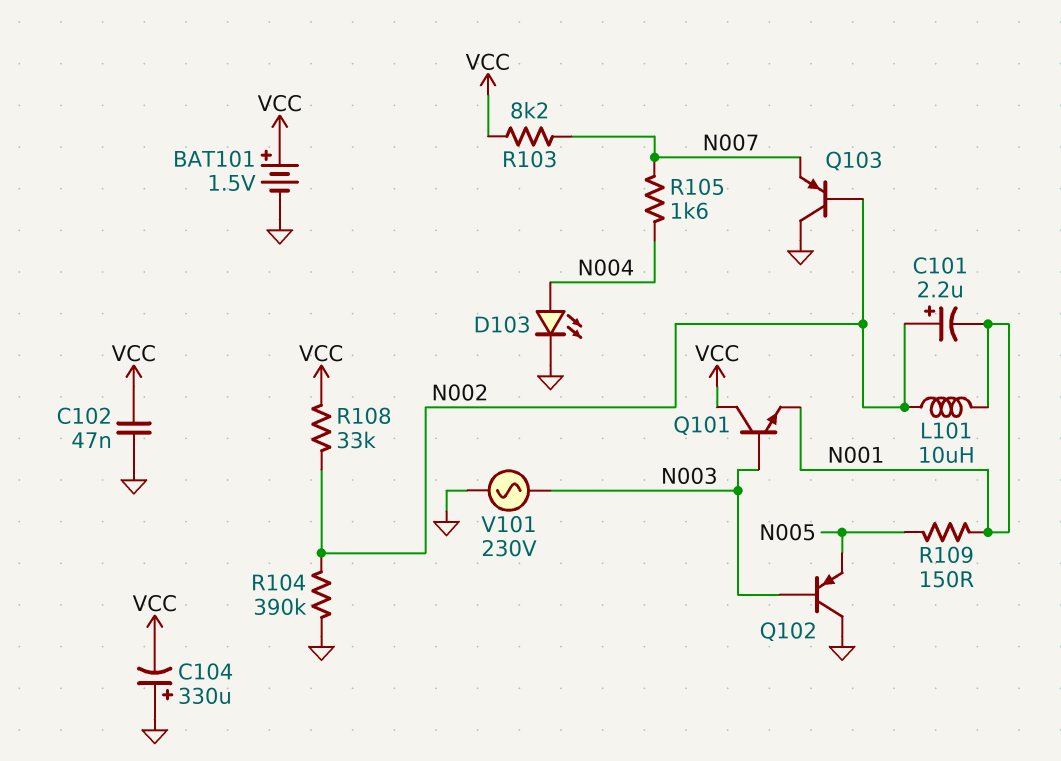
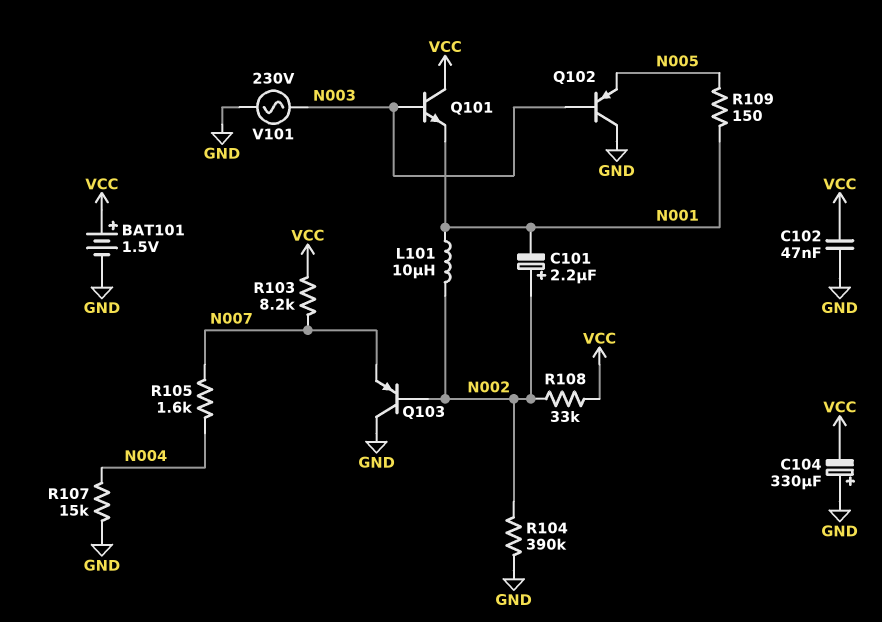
D103: LED (A N004, K GND) -> none
R107: none -> 15k (GND, N004)

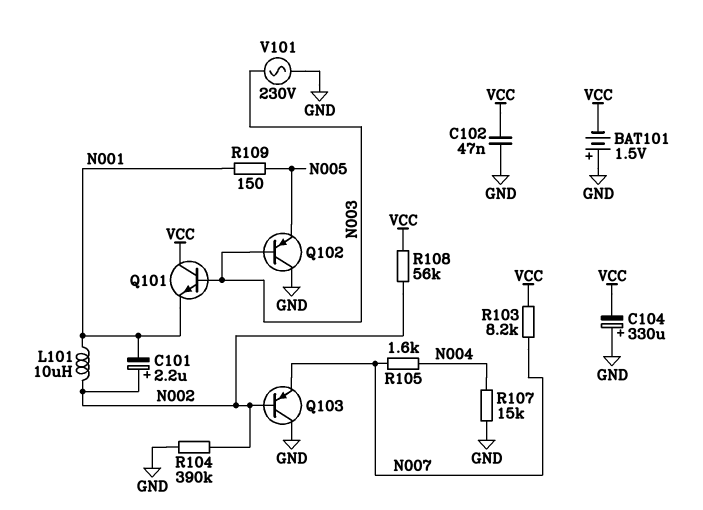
BAT101: 1.5V (plus VCC, minus GND) -> 1.5V (plus GND, minus VCC)
R108: 33k (N002, VCC) -> 56k (N002, VCC)

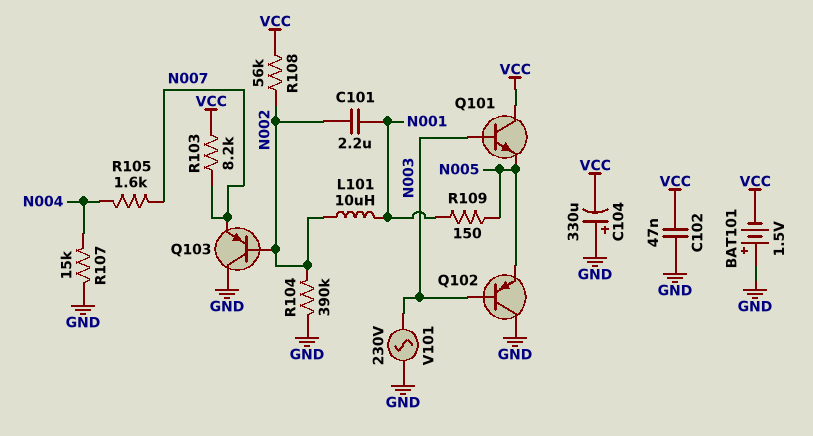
C101: 2.2uF (plus N002, minus N001) -> 2.2uF (N001, N002)
Q101: NPN (B N003, C VCC, E N001) -> NPN (B N003, C VCC, E N005)

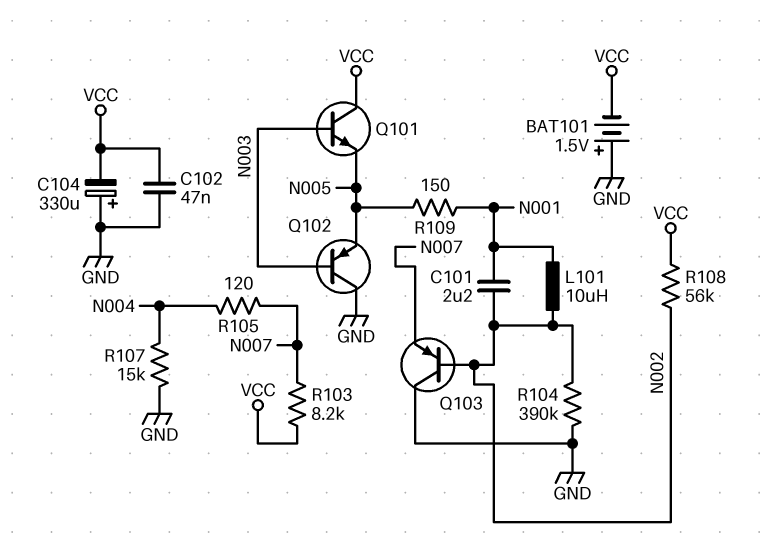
R105: 1.6k (N004, N007) -> 120 (N004, N007)
V101: AC 230V (GND, N003) -> none

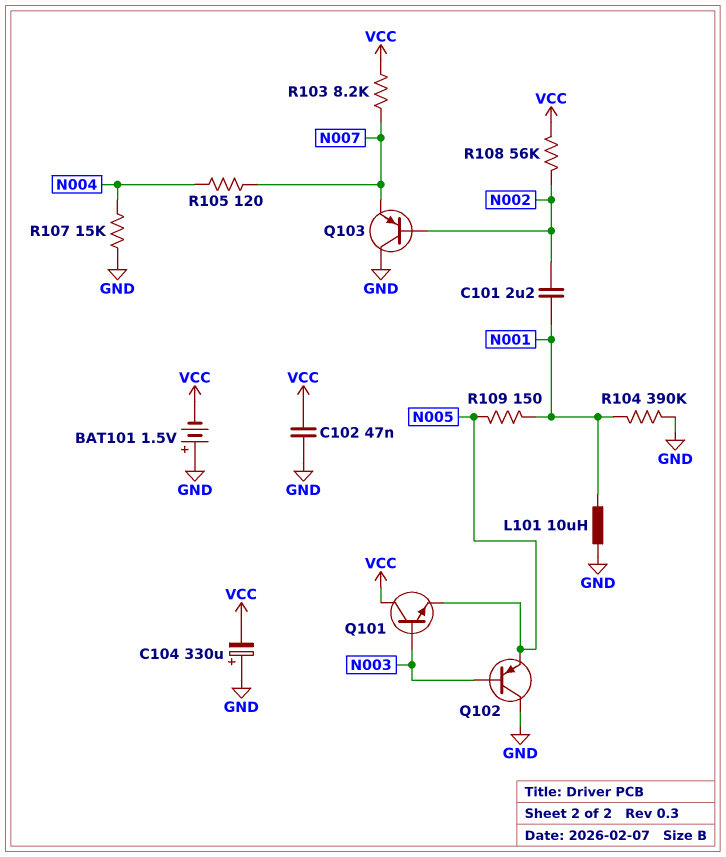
L101: 10uH (N001, N002) -> 10uH (GND, N001)
R104: 390k (GND, N002) -> 390k (GND, N001)

